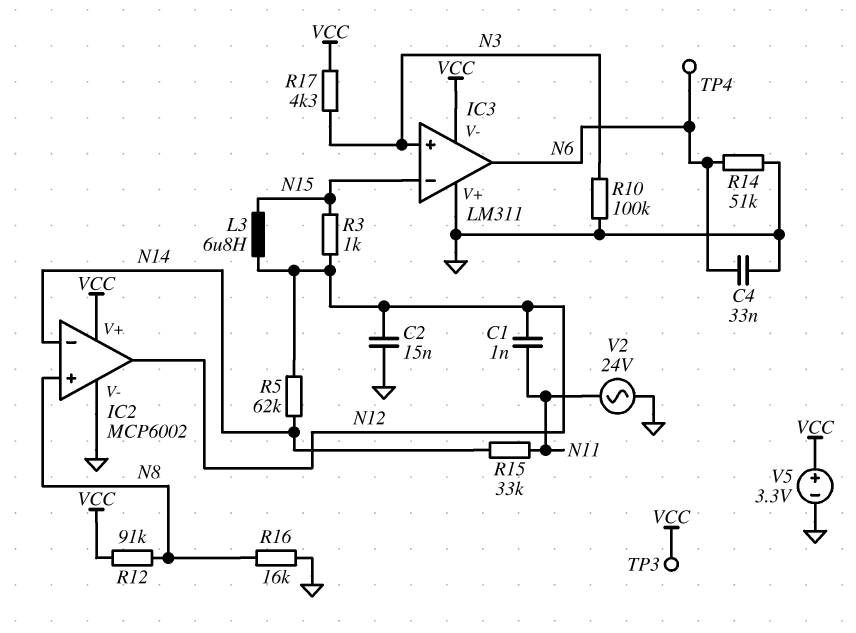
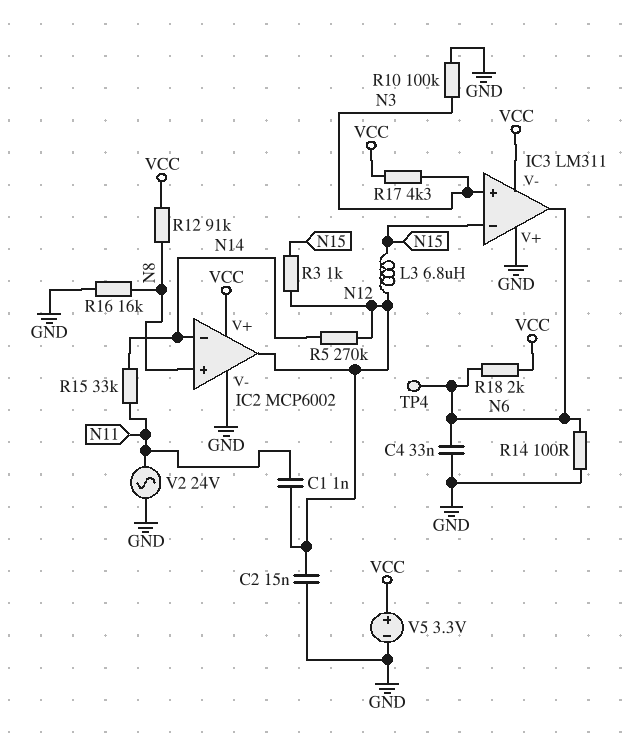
R5: 62k (N12, N14) -> 270k (N12, N14)
R14: 51k (GND, N6) -> 100 (GND, N6)
R18: none -> 2k (N6, VCC)
TP3: test point (VCC) -> none

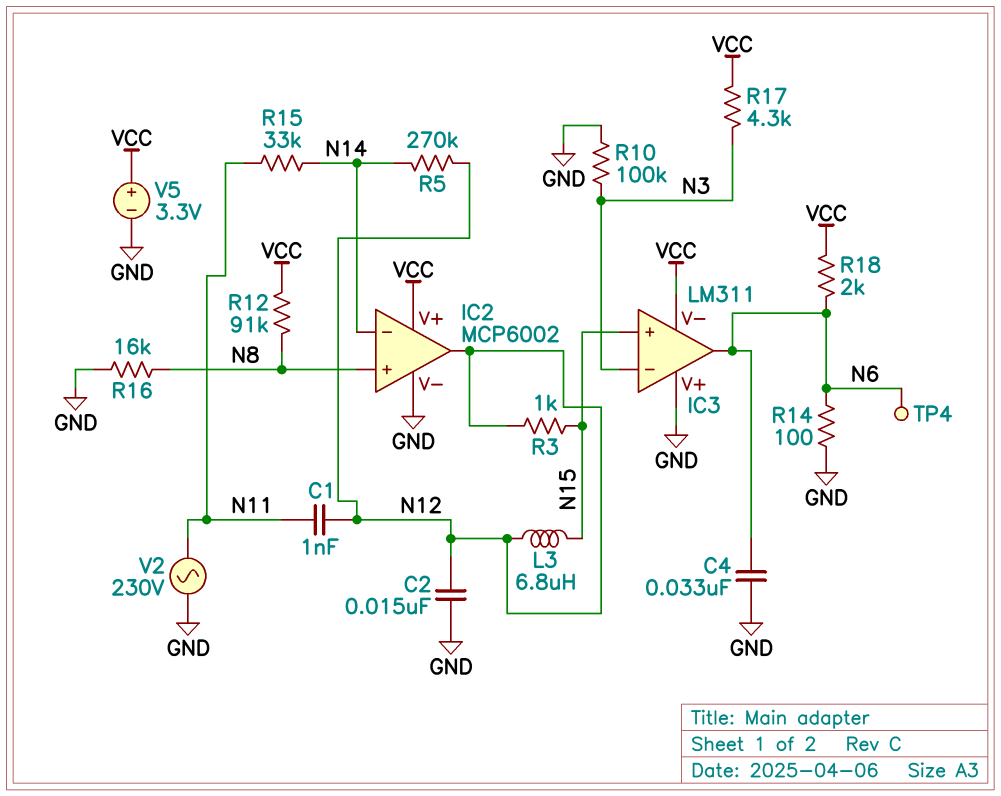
IC3 pin in+: N3 -> N15
IC3 pin in-: N15 -> N3
V2: AC 24V (GND, N11) -> AC 230V (GND, N11)

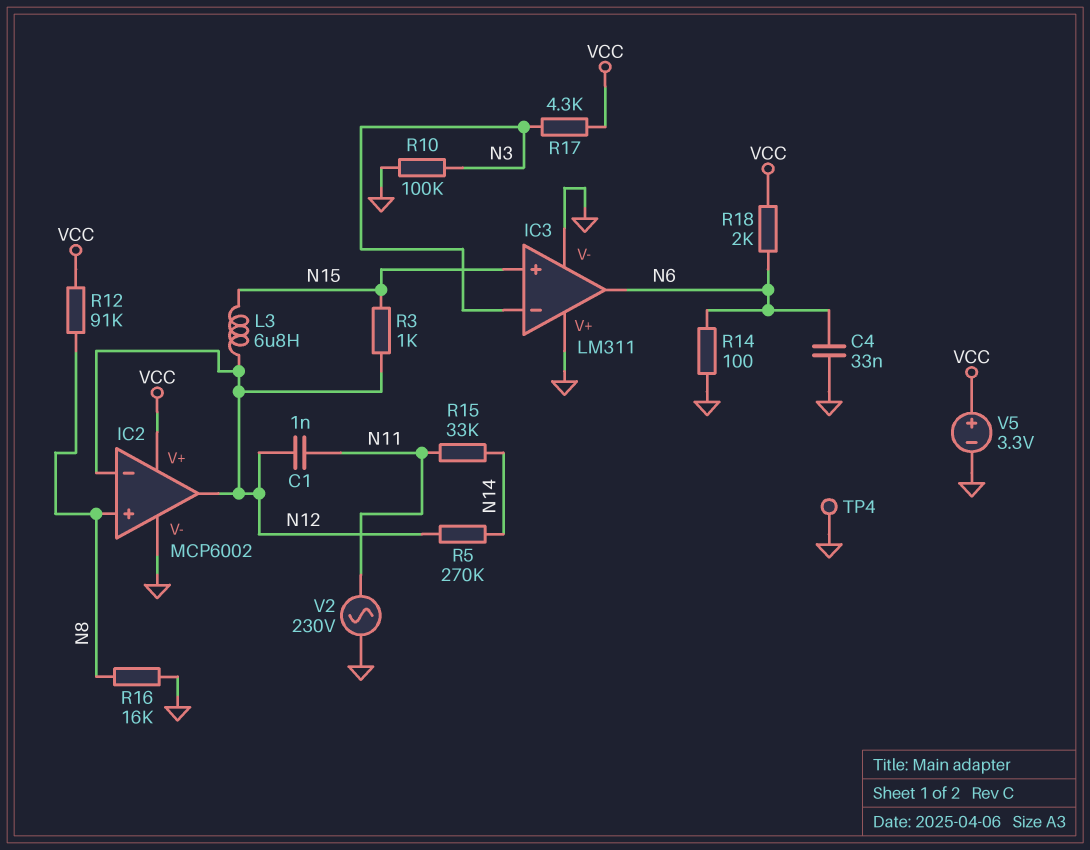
C2: 15nF (GND, N12) -> none
IC2 pin in-: N14 -> N12
IC3 pin V-: VCC -> GND
TP4: test point (N6) -> test point (GND)

